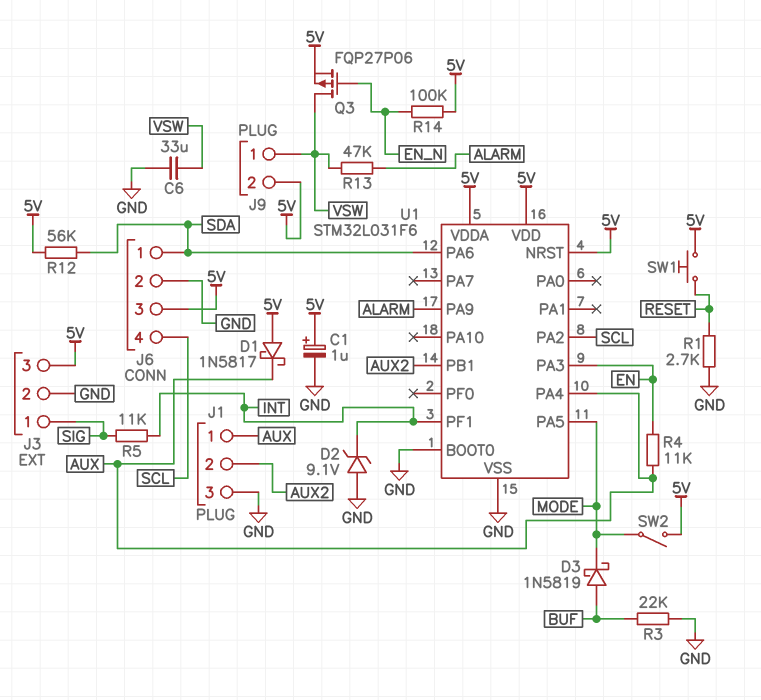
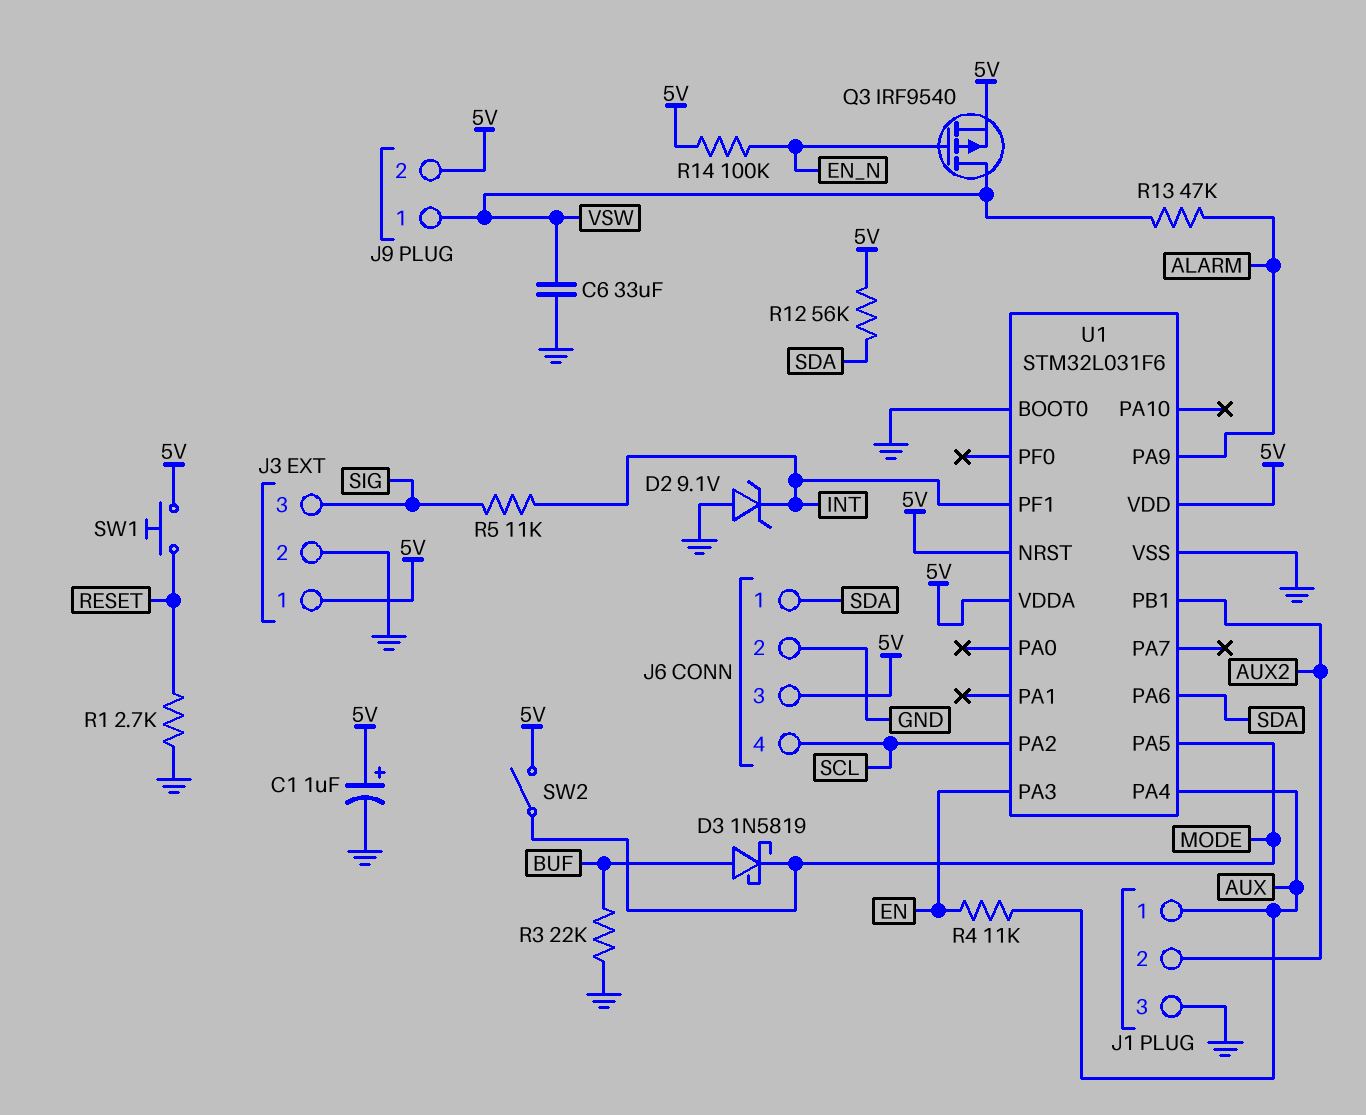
D1: schottky 1N5817 (A 5V, K AUX) -> none
J3 pin 1: SIG -> 5V
J3 pin 3: 5V -> SIG
Q3: PMOS FQP27P06 (G EN_N, D VSW, S 5V) -> PMOS IRF9540 (G EN_N, D VSW, S 5V)

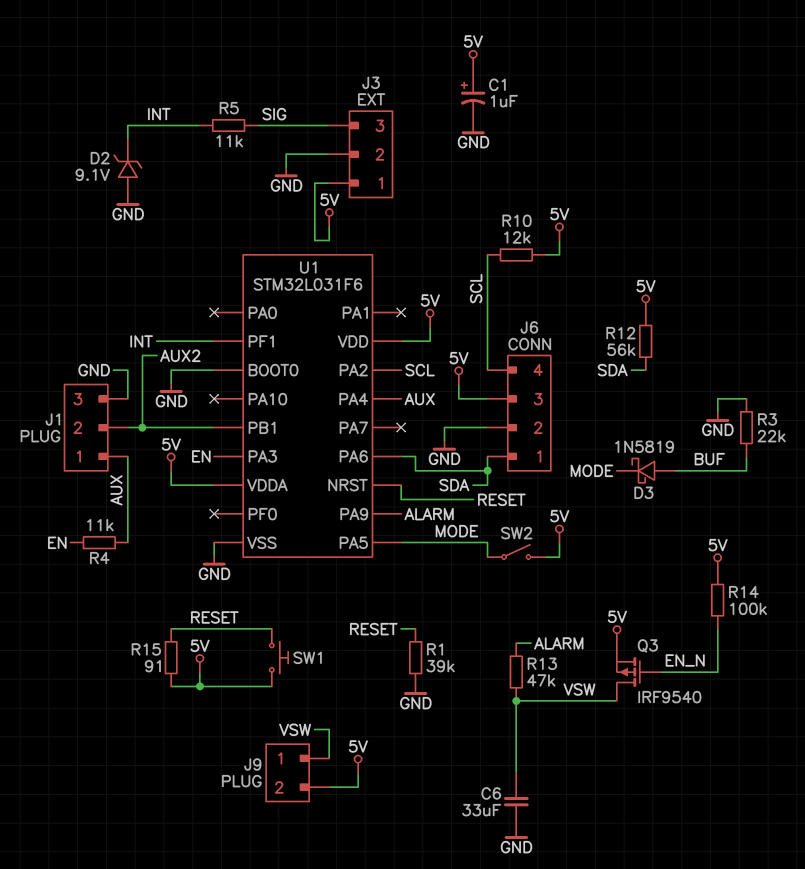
R1: 2.7k (GND, RESET) -> 39k (GND, RESET)
R10: none -> 12k (5V, SCL)
R15: none -> 91 (5V, RESET)
U1 pin NRST: 5V -> RESET

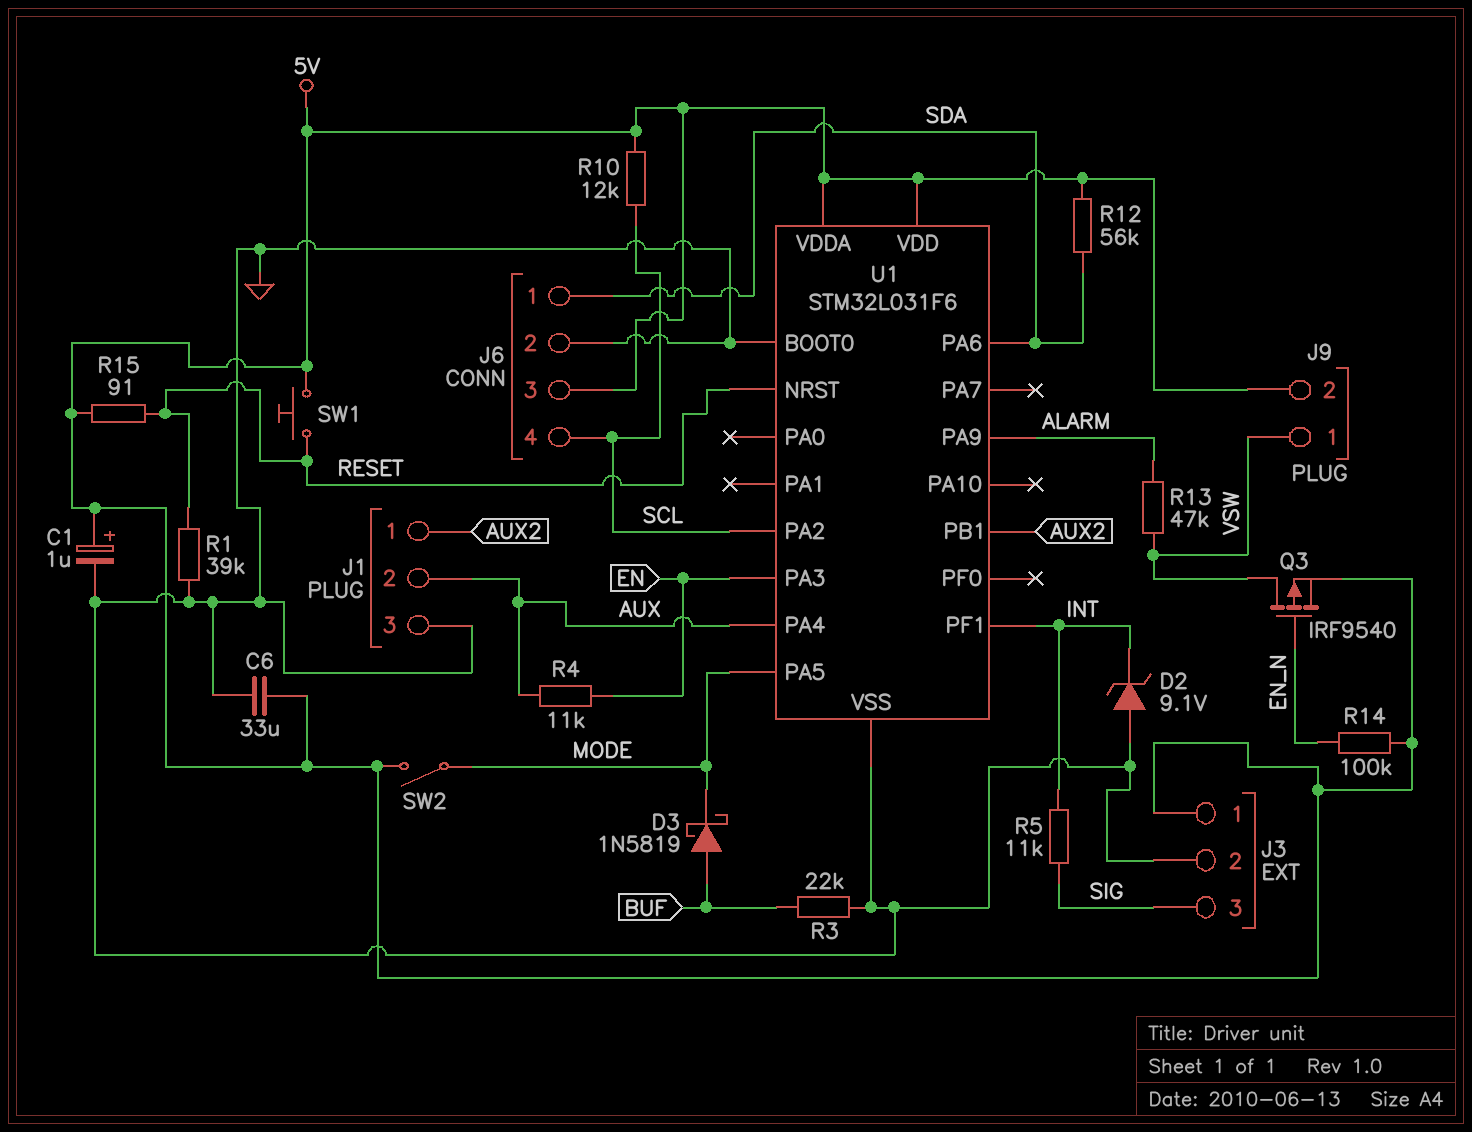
C6: 33uF (GND, VSW) -> 33uF (5V, GND)
J1 pin 1: AUX -> AUX2
J1 pin 2: AUX2 -> AUX

